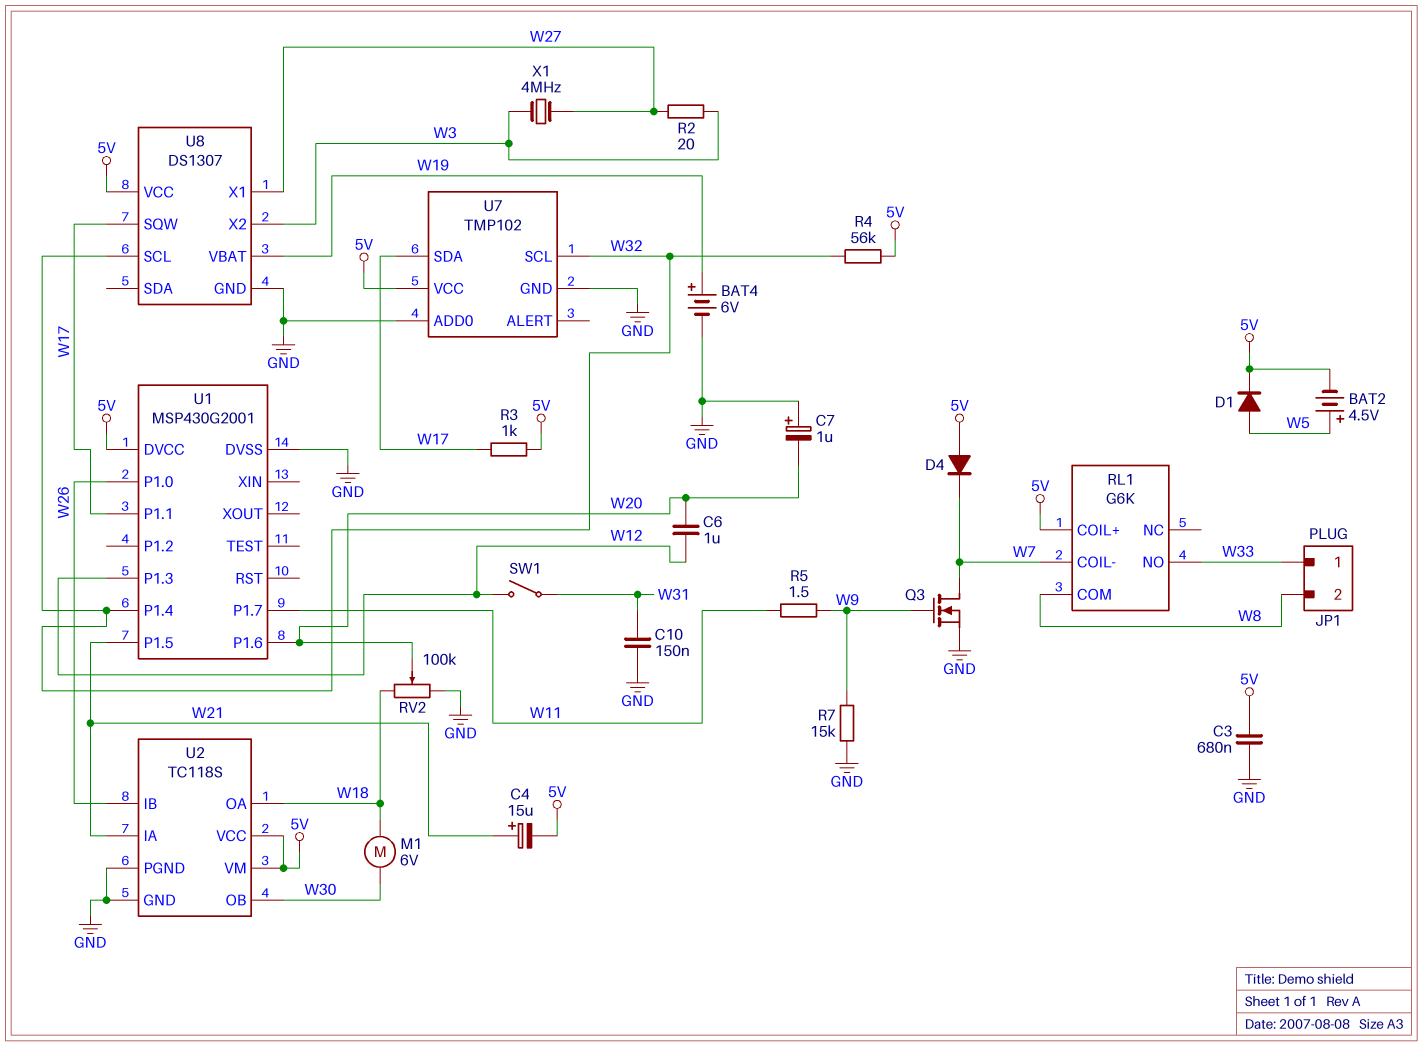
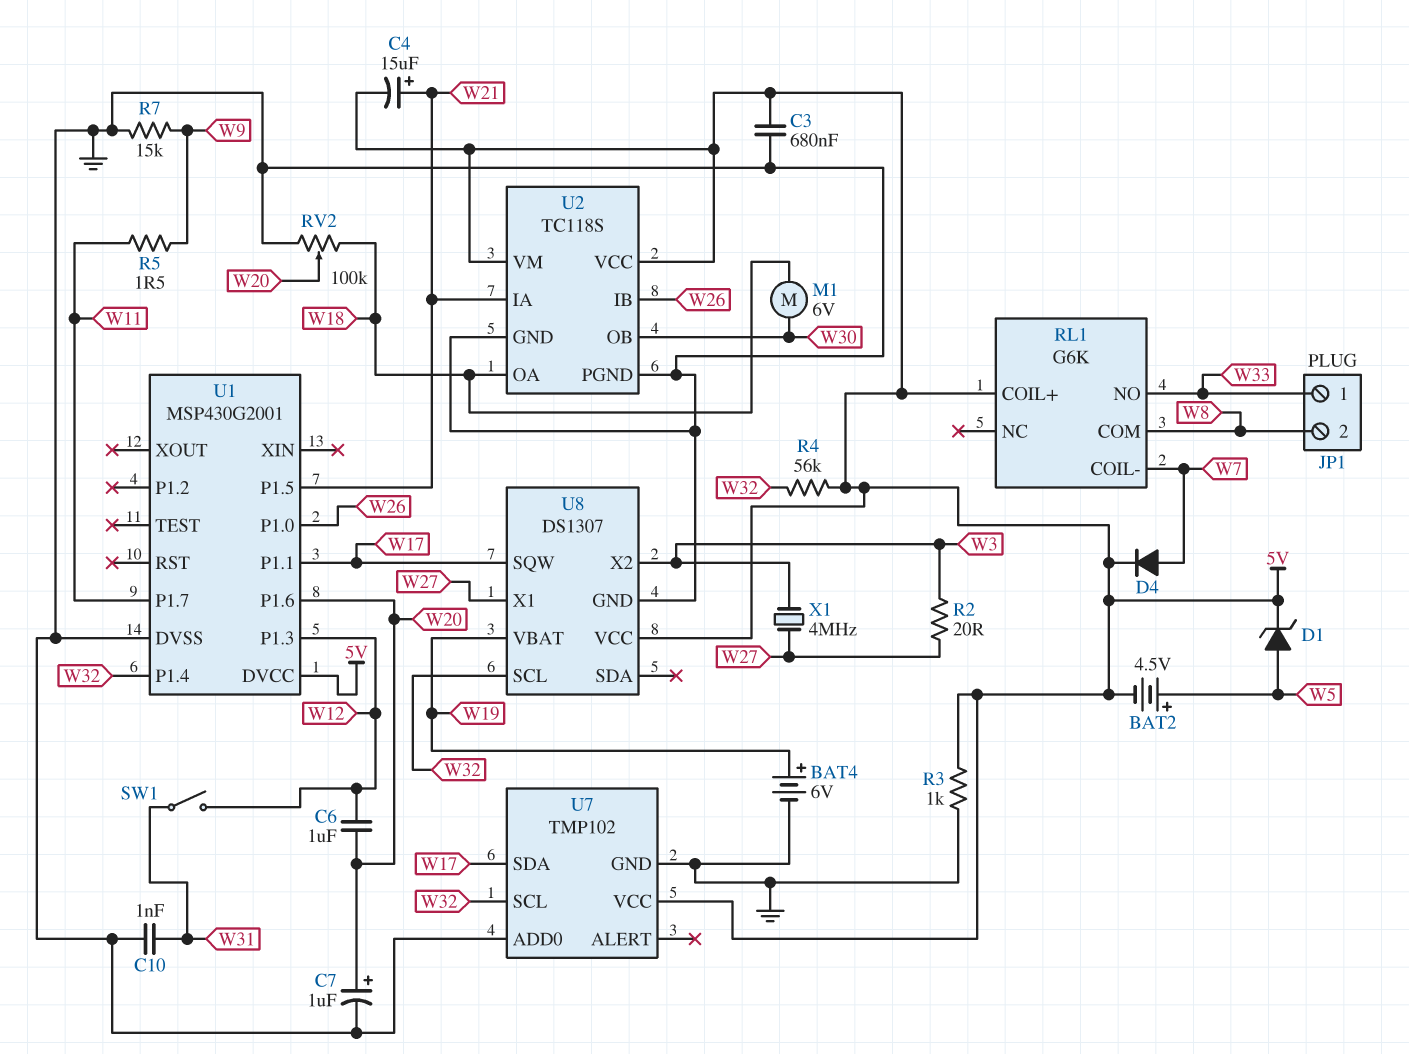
C7: 1uF (plus GND, minus W20) -> 1uF (plus W20, minus GND)
C10: 150nF (GND, W31) -> 1nF (GND, W31)
D1: diode (A W5, K 5V) -> zener (A W5, K 5V)
D4: diode (A 5V, K W7) -> diode (A W7, K 5V)
Q3: NMOS (G W9, D W7, S GND) -> none
R3: 1k (5V, W17) -> 1k (5V, GND)

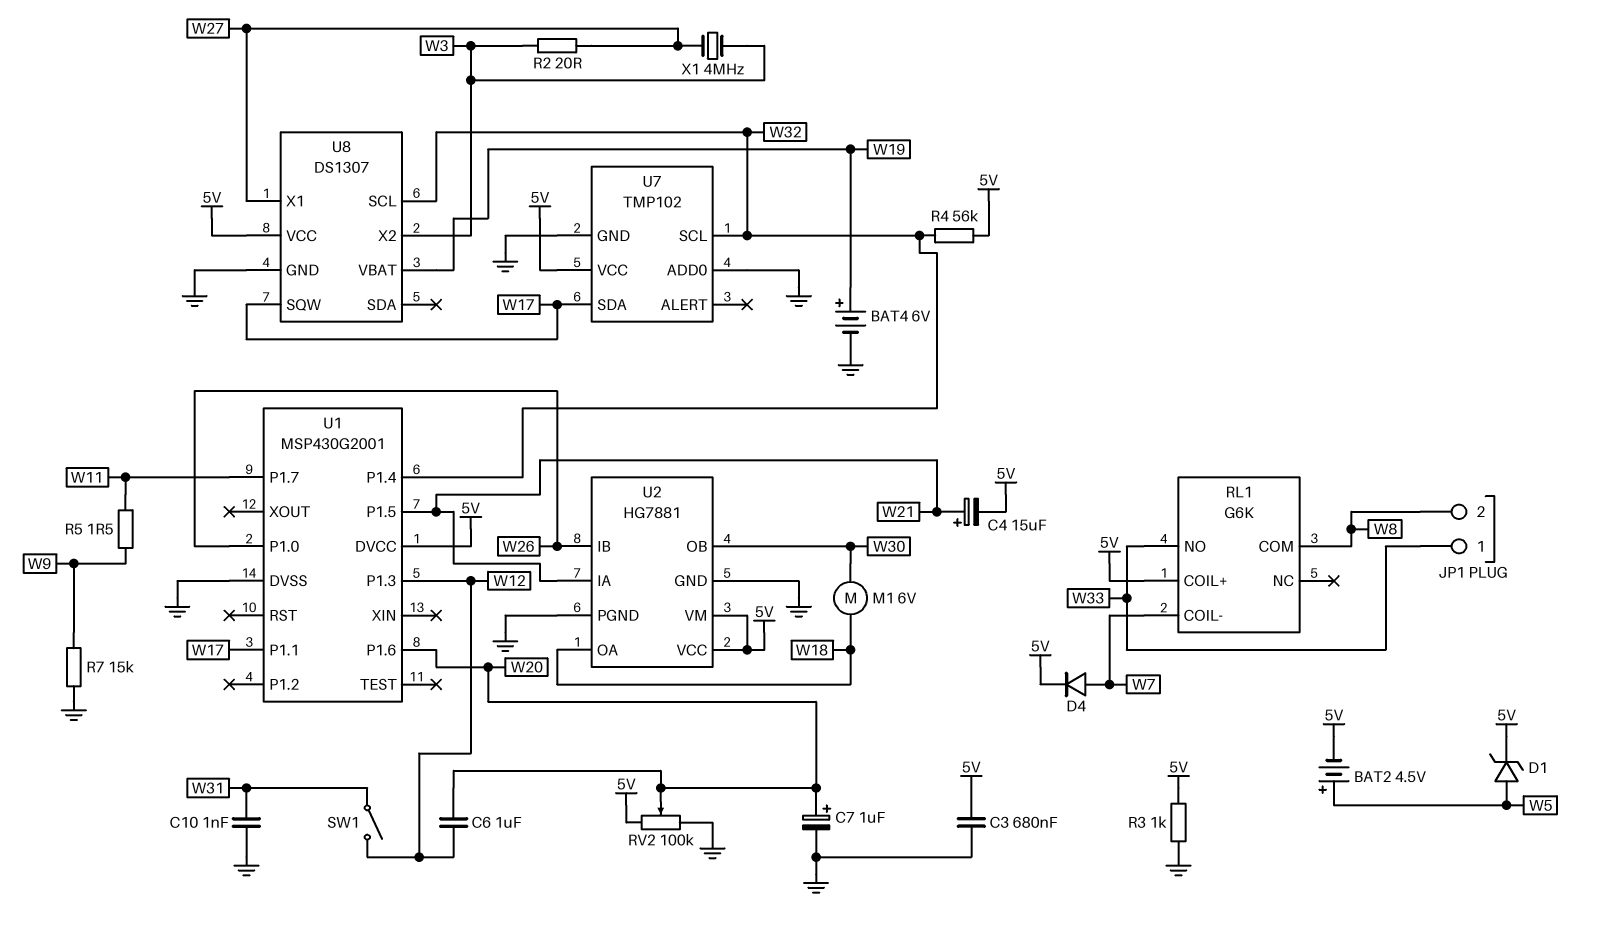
RV2: 100k (GND, W18, wiper W20) -> 100k (5V, GND, wiper W20)
U2: TC118S -> HG7881

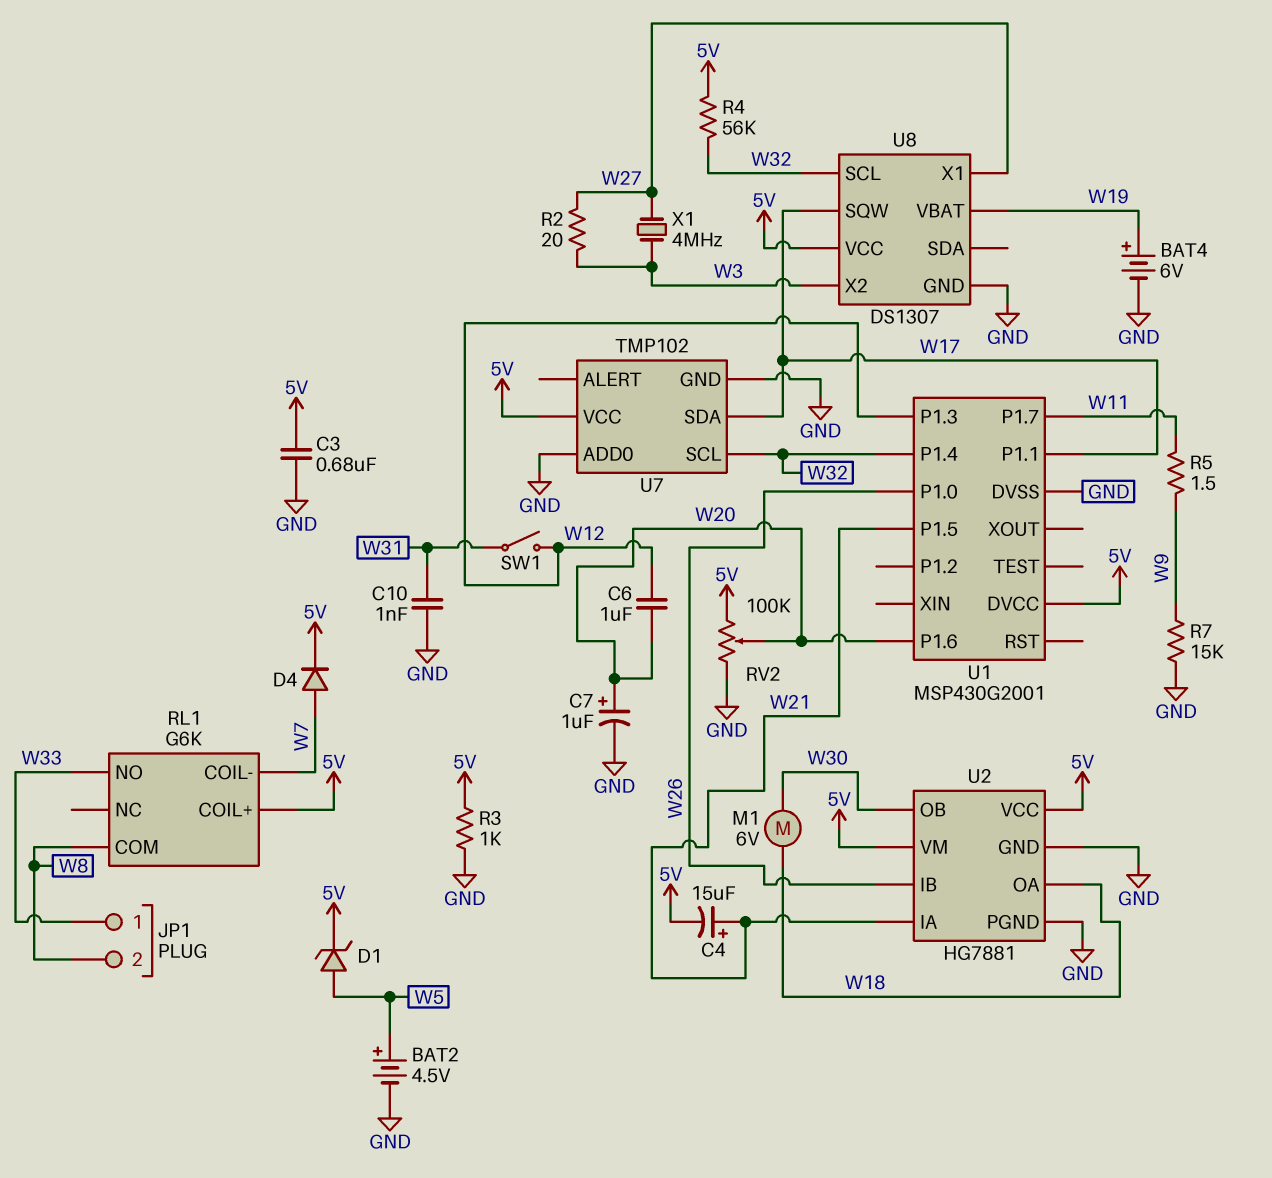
BAT2: 4.5V (plus W5, minus 5V) -> 4.5V (plus W5, minus GND)

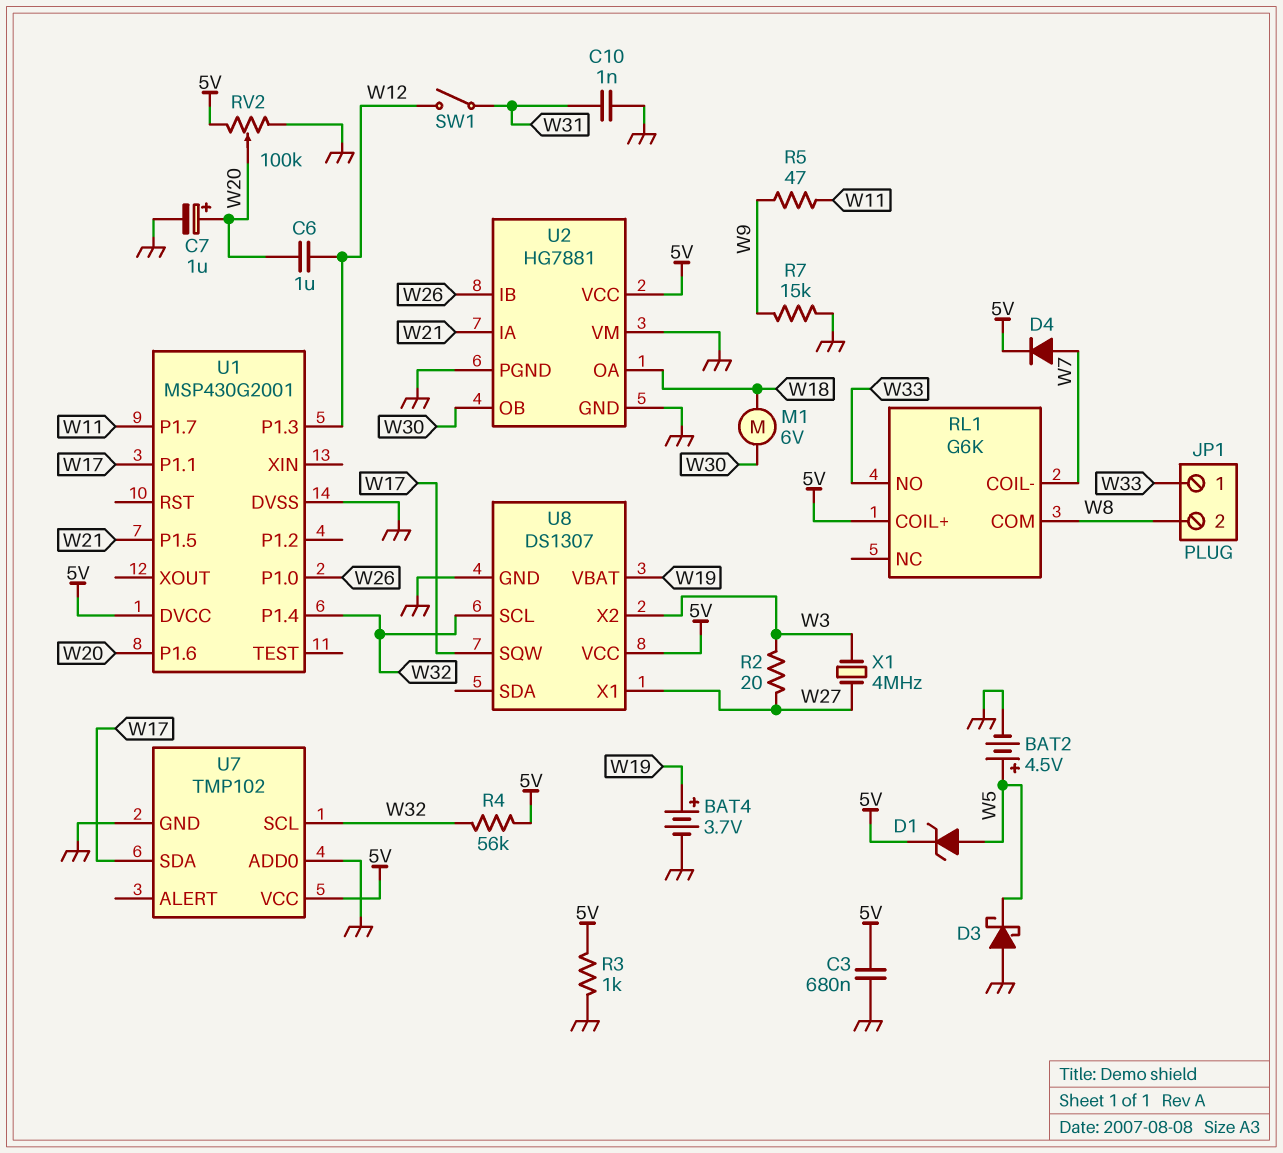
BAT4: 6V (plus W19, minus GND) -> 3.7V (plus W19, minus GND)
C4: 15uF (plus W21, minus 5V) -> none
D3: none -> schottky (A GND, K W5)
R5: 1.5 (W9, W11) -> 47 (W9, W11)
U2 pin VM: 5V -> GND

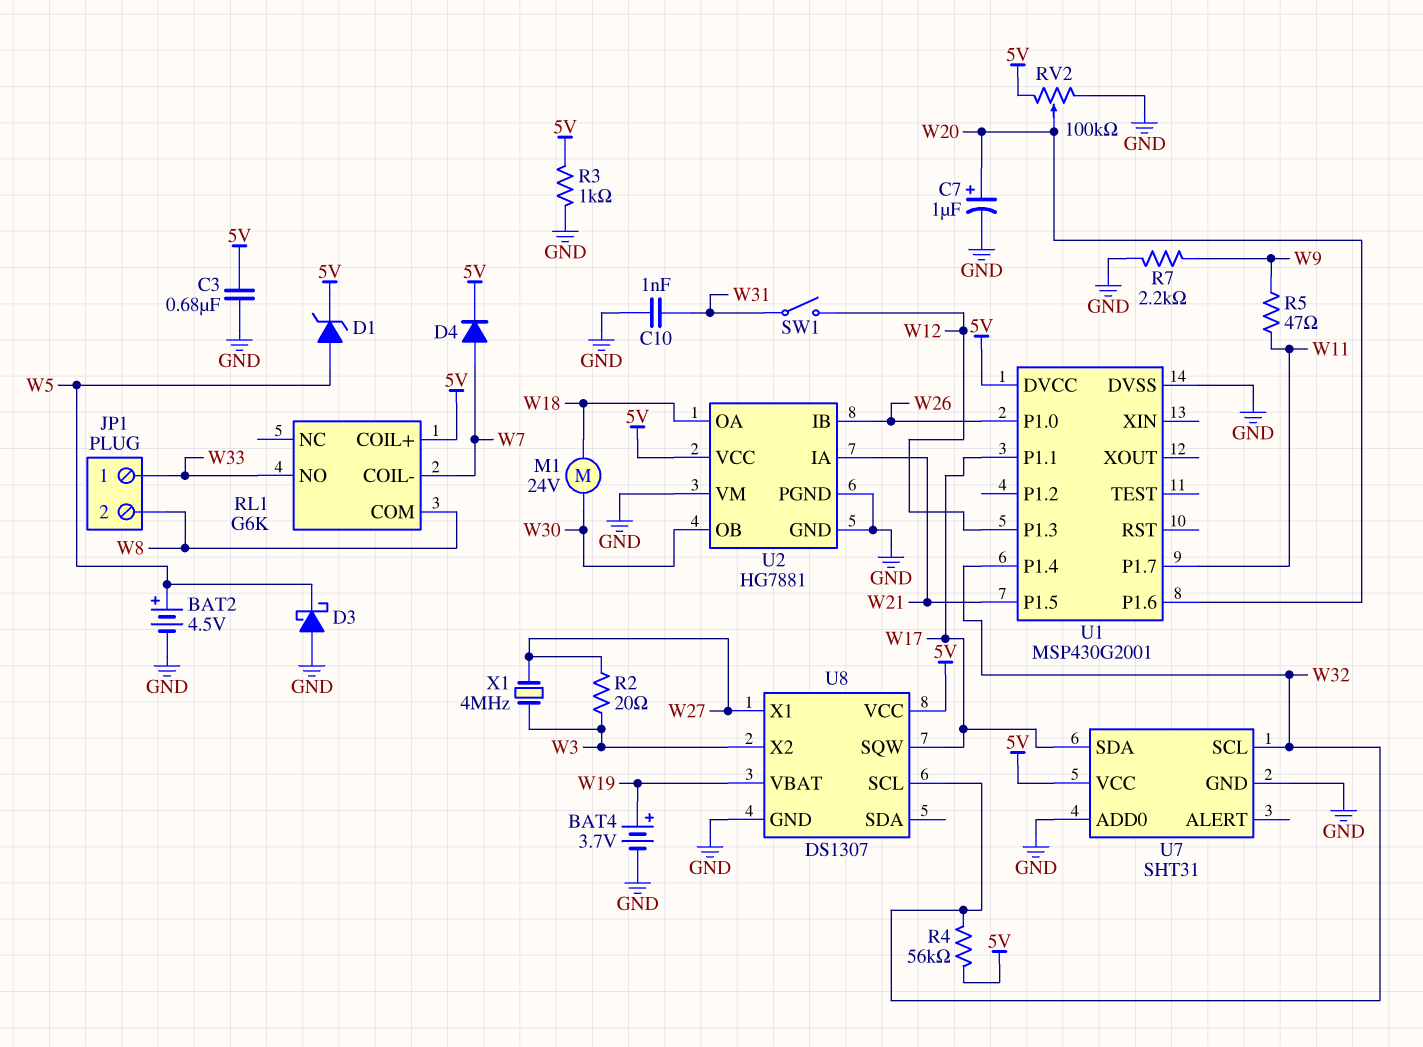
C6: 1uF (W12, W20) -> none
M1: motor 6V (W18, W30) -> motor 24V (W18, W30)
R7: 15k (GND, W9) -> 2.2k (GND, W9)
U7: TMP102 -> SHT31

